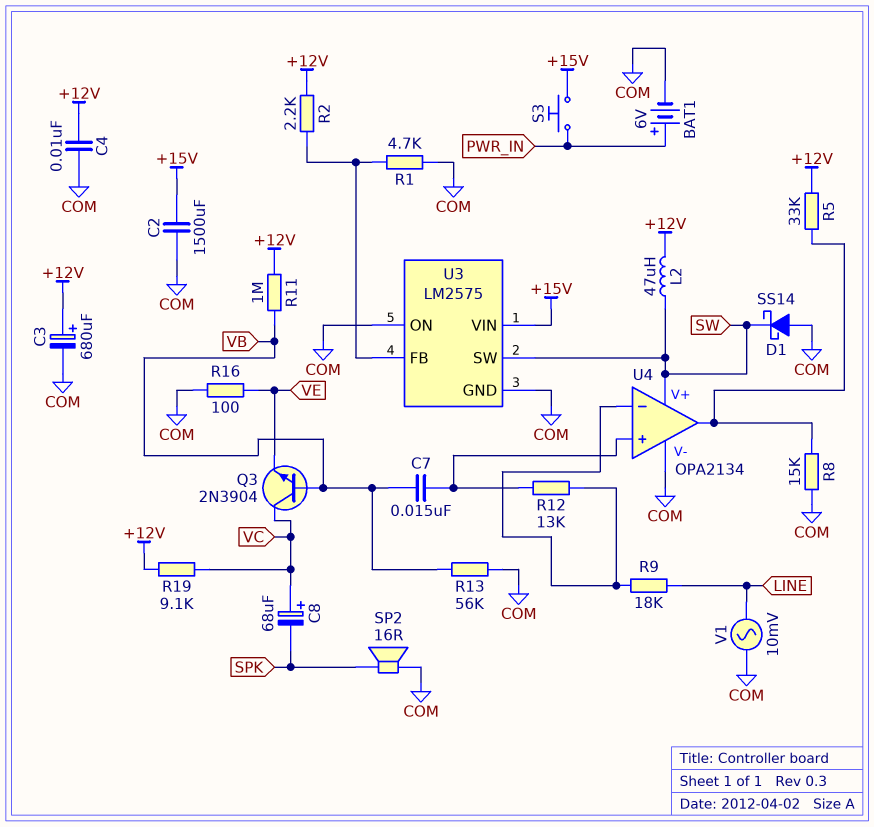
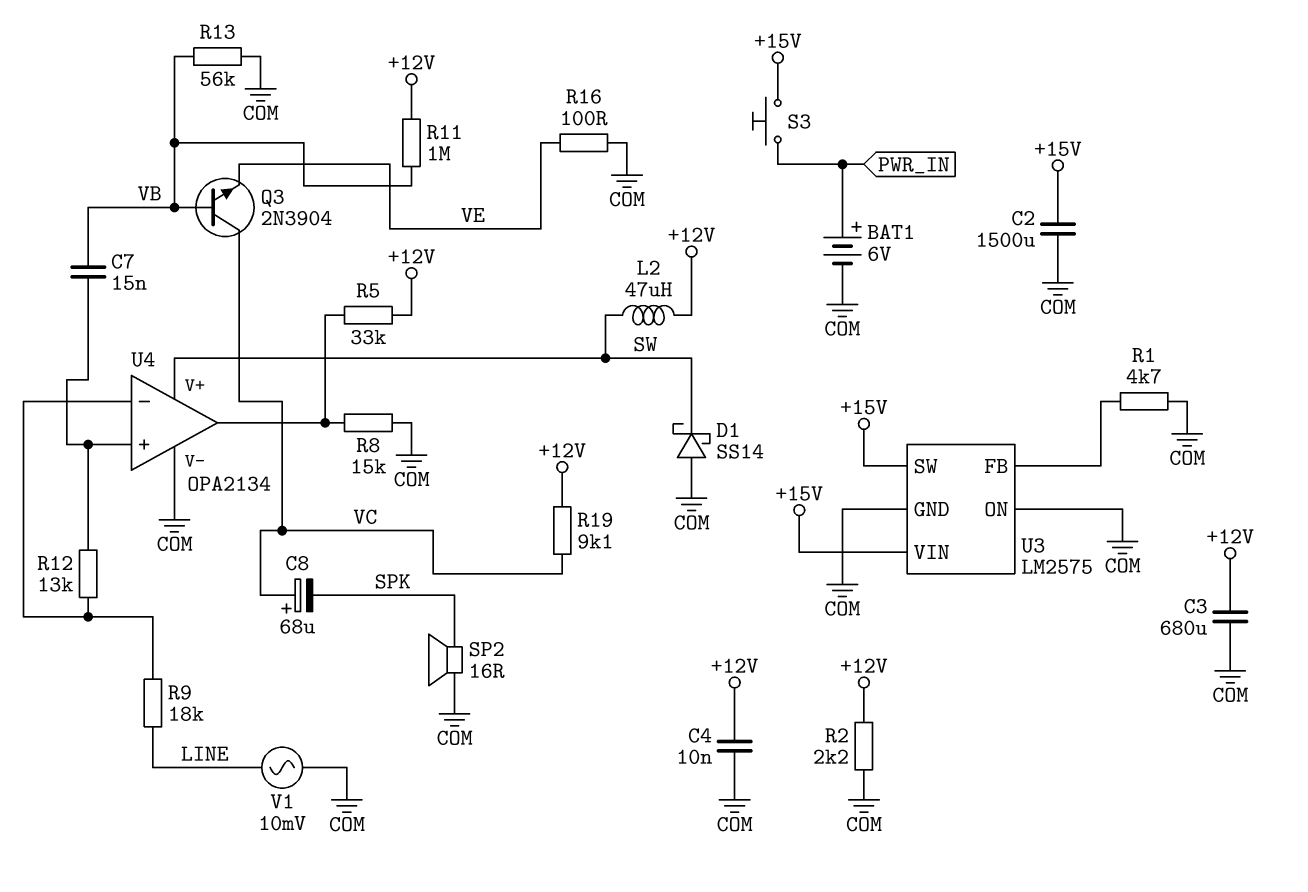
C3: 680uF (plus +12V, minus COM) -> 680uF (+12V, COM)
R2: 2.2k (+12V, U3/FB) -> 2.2k (+12V, COM)
U3 pin SW: SW -> +15V

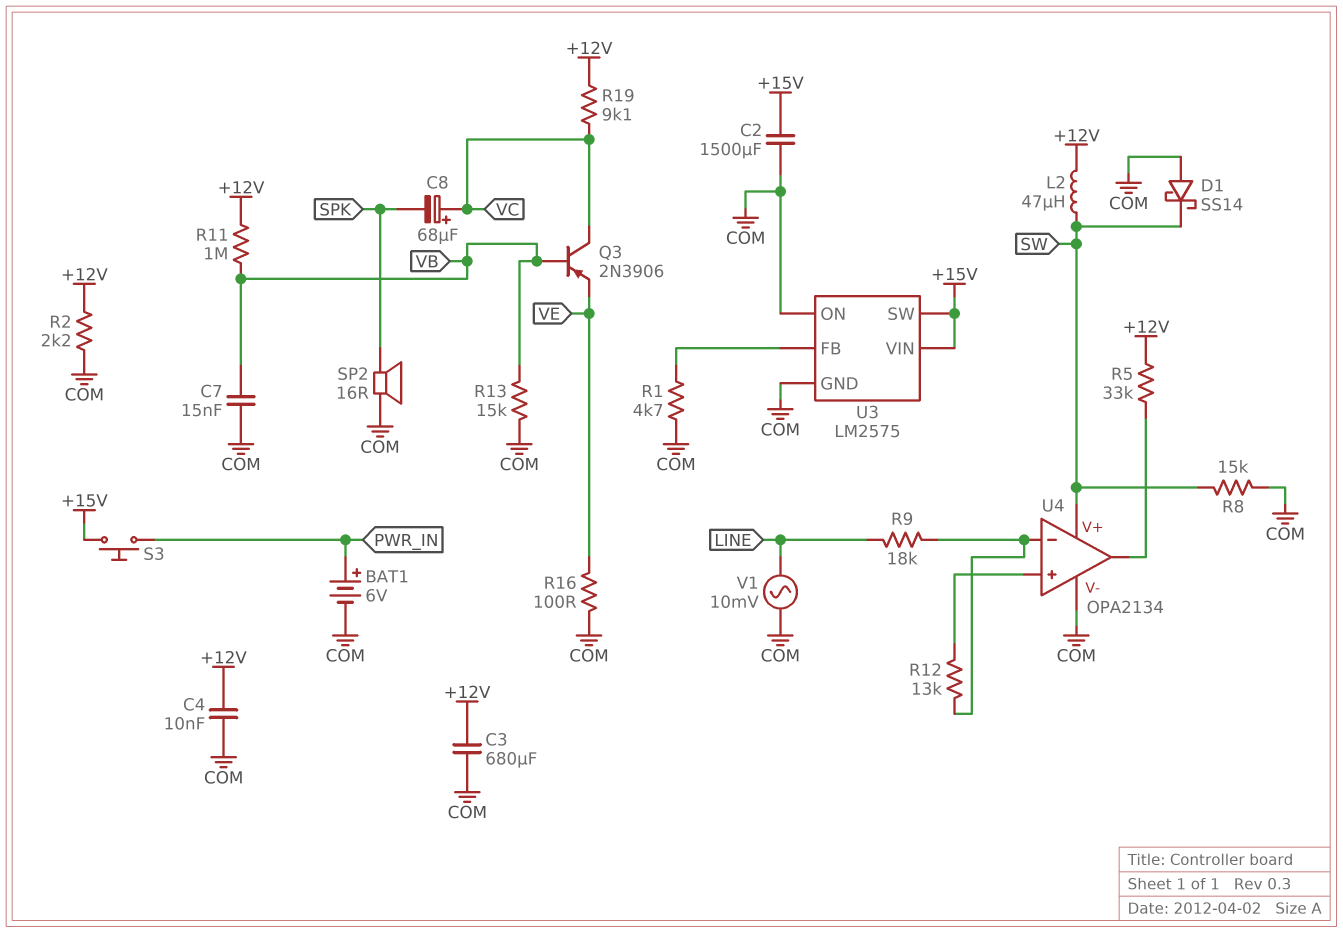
C7: 15nF (U4/in+, VB) -> 15nF (COM, VB)
Q3: NPN 2N3904 (B VB, C VC, E VE) -> PNP 2N3906 (B VB, C VC, E VE)
R8: 15k (COM, U4/out) -> 15k (COM, SW)
R13: 56k (COM, VB) -> 15k (COM, VB)

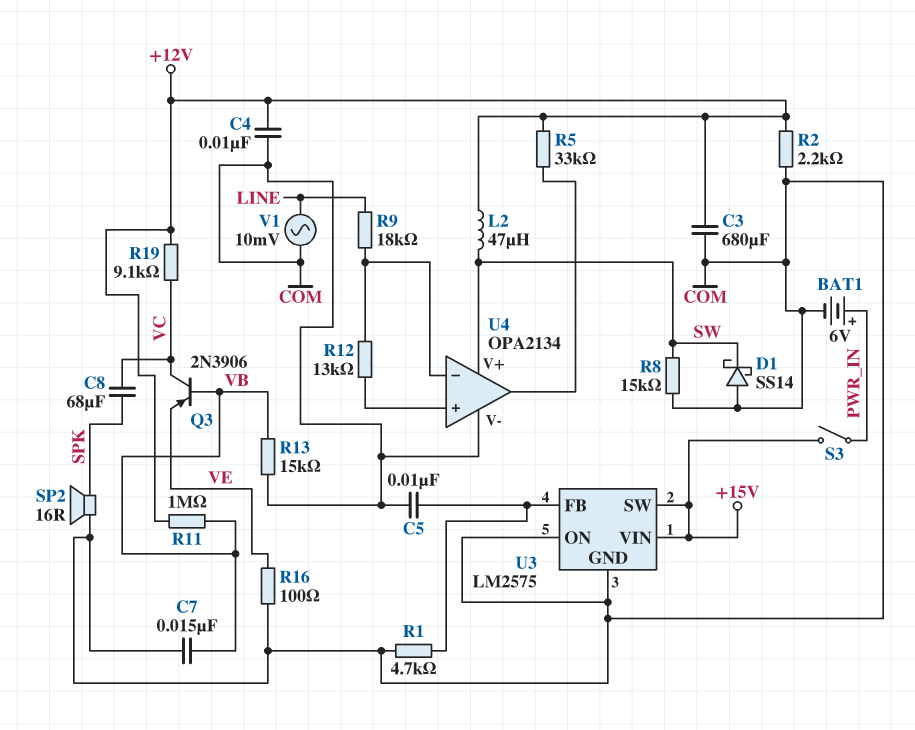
C2: 1500uF (+15V, COM) -> none
C5: none -> 10nF (COM, U3/FB)
C8: 68uF (plus VC, minus SPK) -> 68uF (SPK, VC)
S3: button (+15V, PWR_IN) -> switch (+15V, PWR_IN)

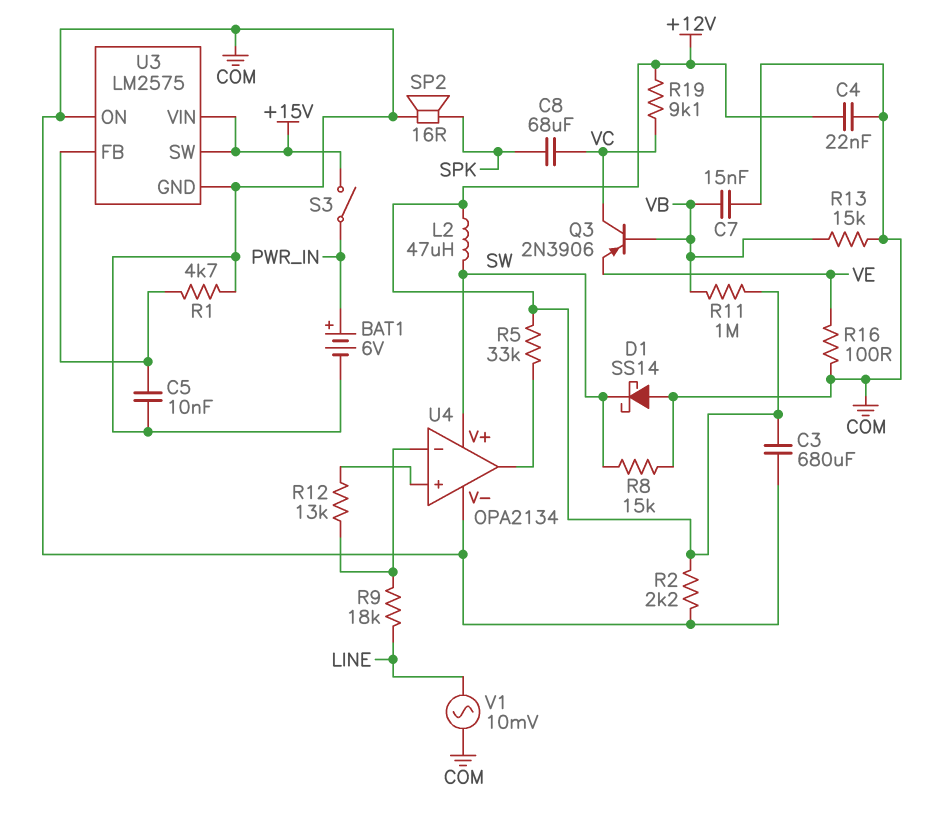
C4: 10nF (+12V, COM) -> 22nF (+12V, COM)

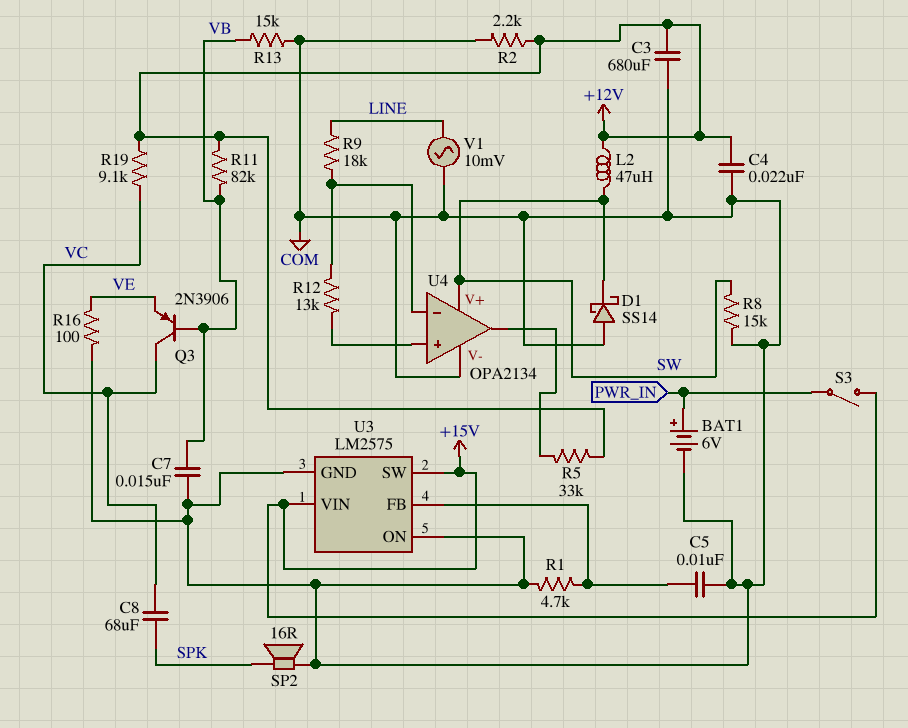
R11: 1M (+12V, VB) -> 82k (+12V, VB)

